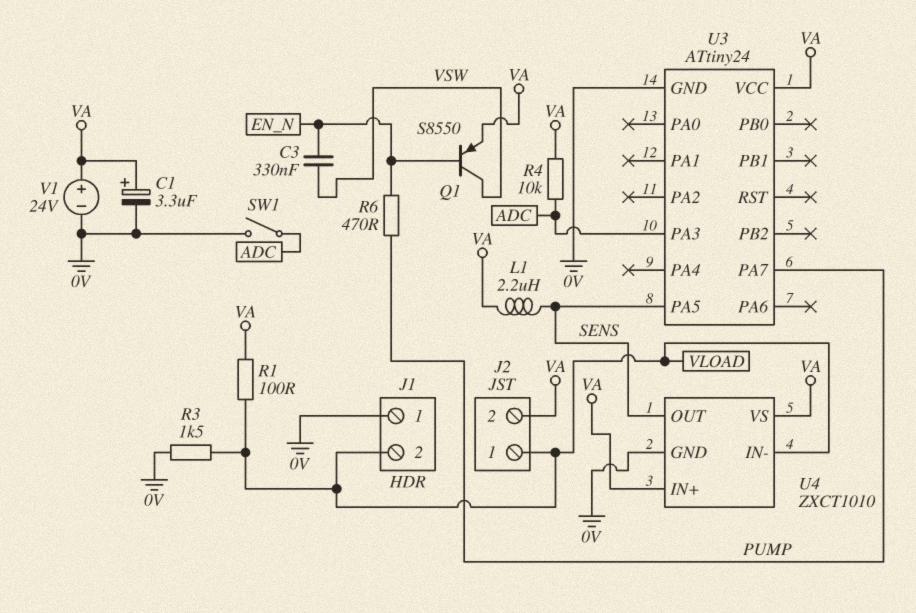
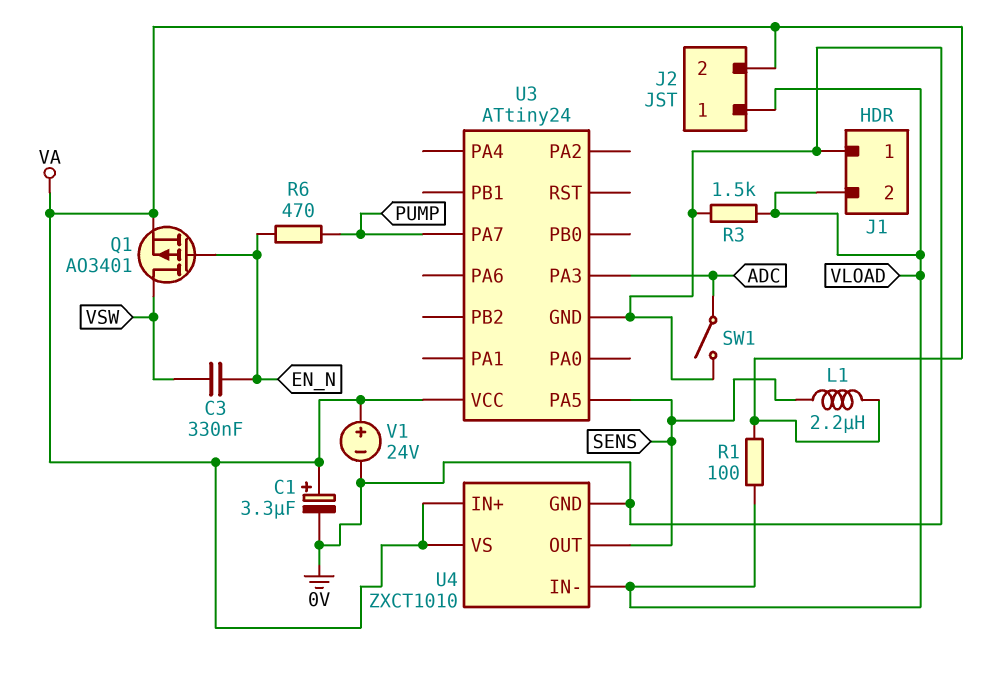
Q1: PNP S8550 (B EN_N, C VSW, E VA) -> PMOS AO3401 (G EN_N, D VSW, S VA)
R4: 10k (ADC, VA) -> none

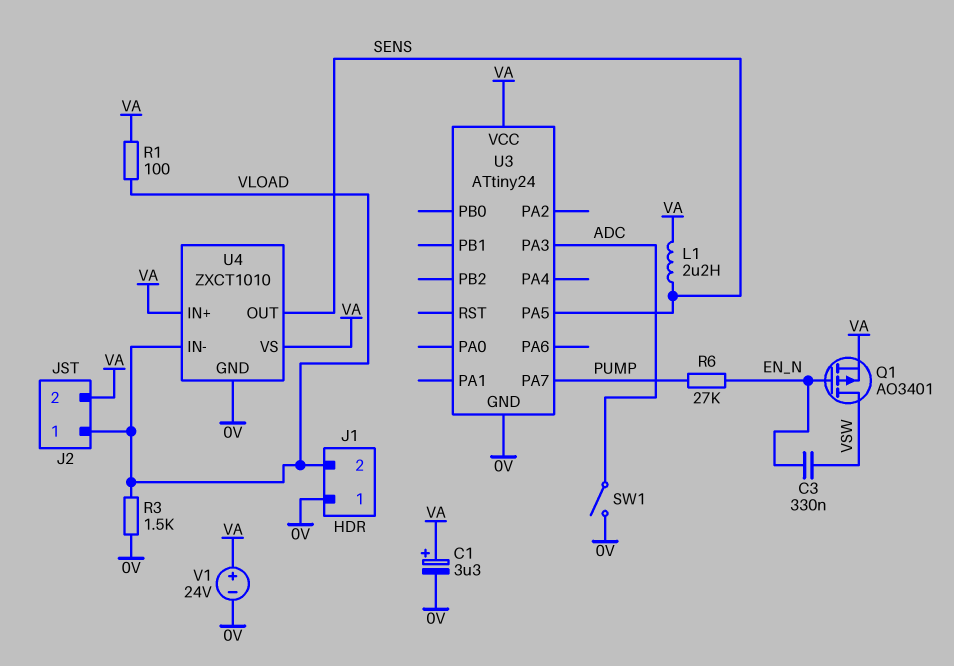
R6: 470 (EN_N, PUMP) -> 27k (EN_N, PUMP)

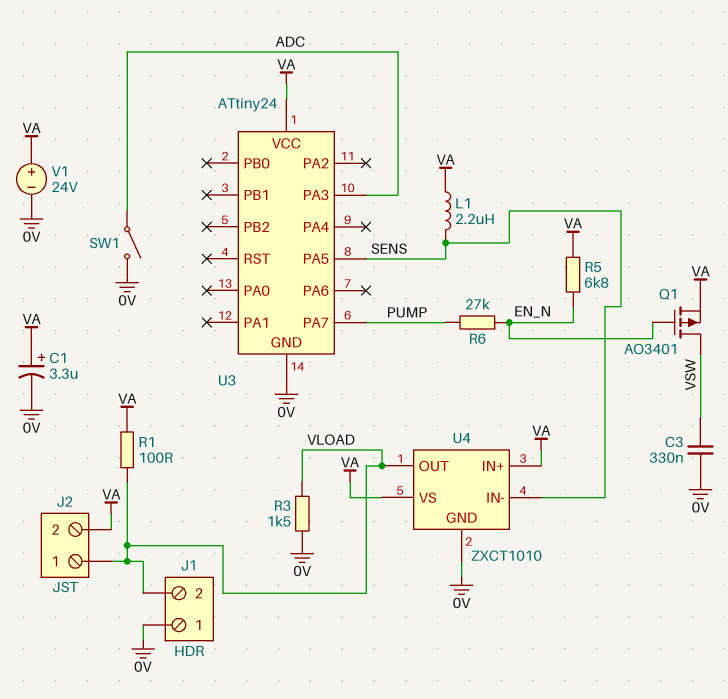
C3: 330nF (EN_N, VSW) -> 330nF (0V, VSW)
R5: none -> 6.8k (EN_N, VA)
U4 pin IN-: VLOAD -> SENS
U4 pin OUT: SENS -> VLOAD

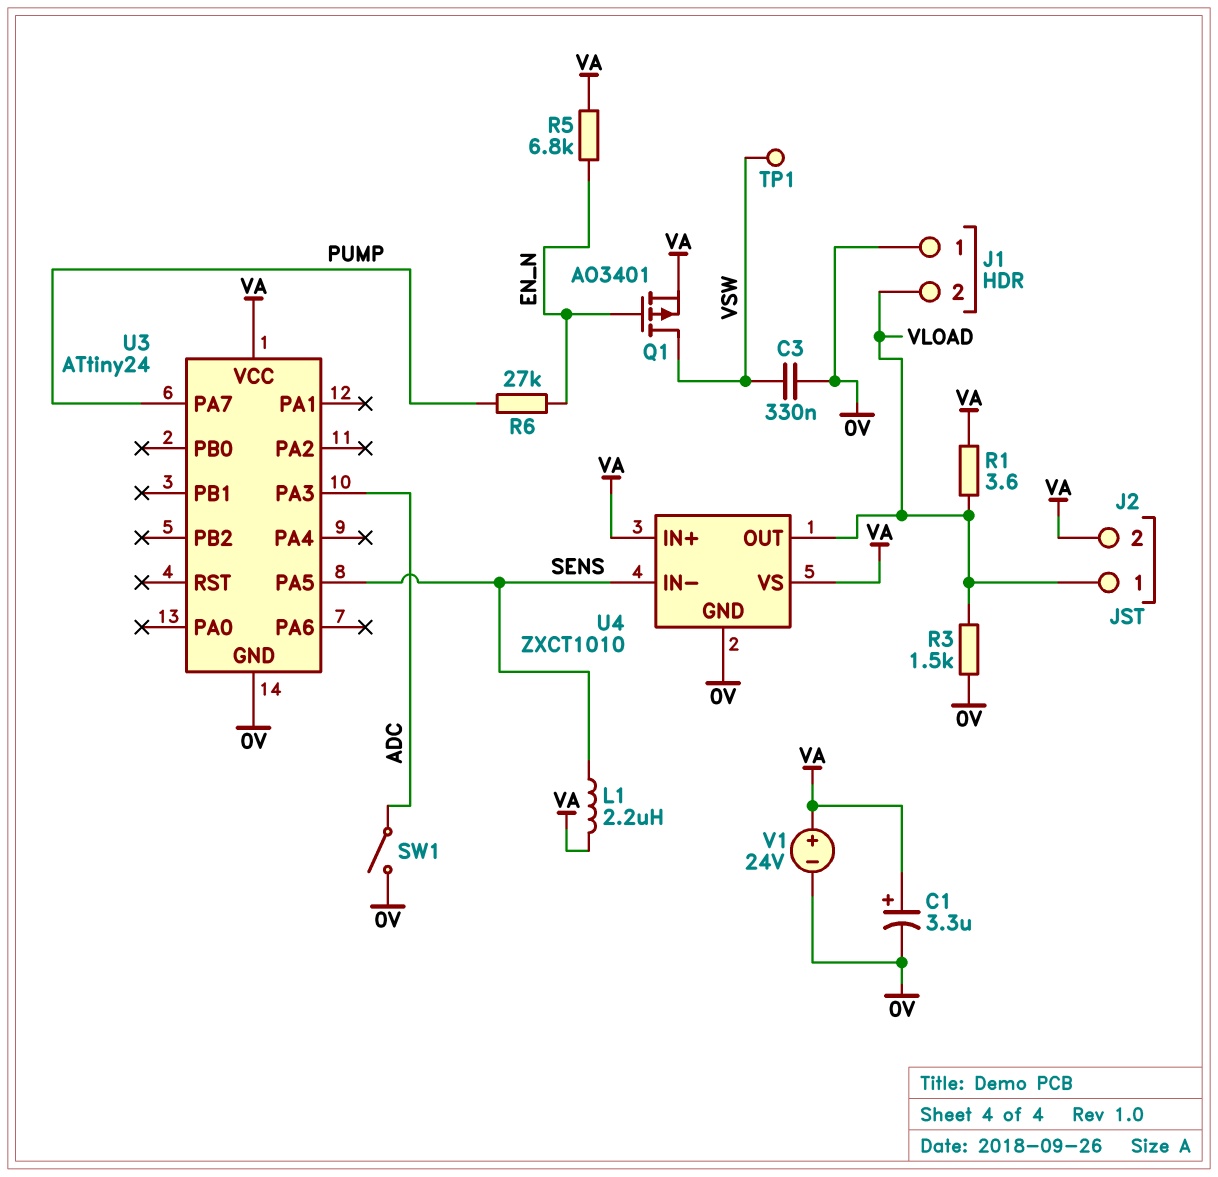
R1: 100 (VA, VLOAD) -> 3.6 (VA, VLOAD)
TP1: none -> test point (VSW)

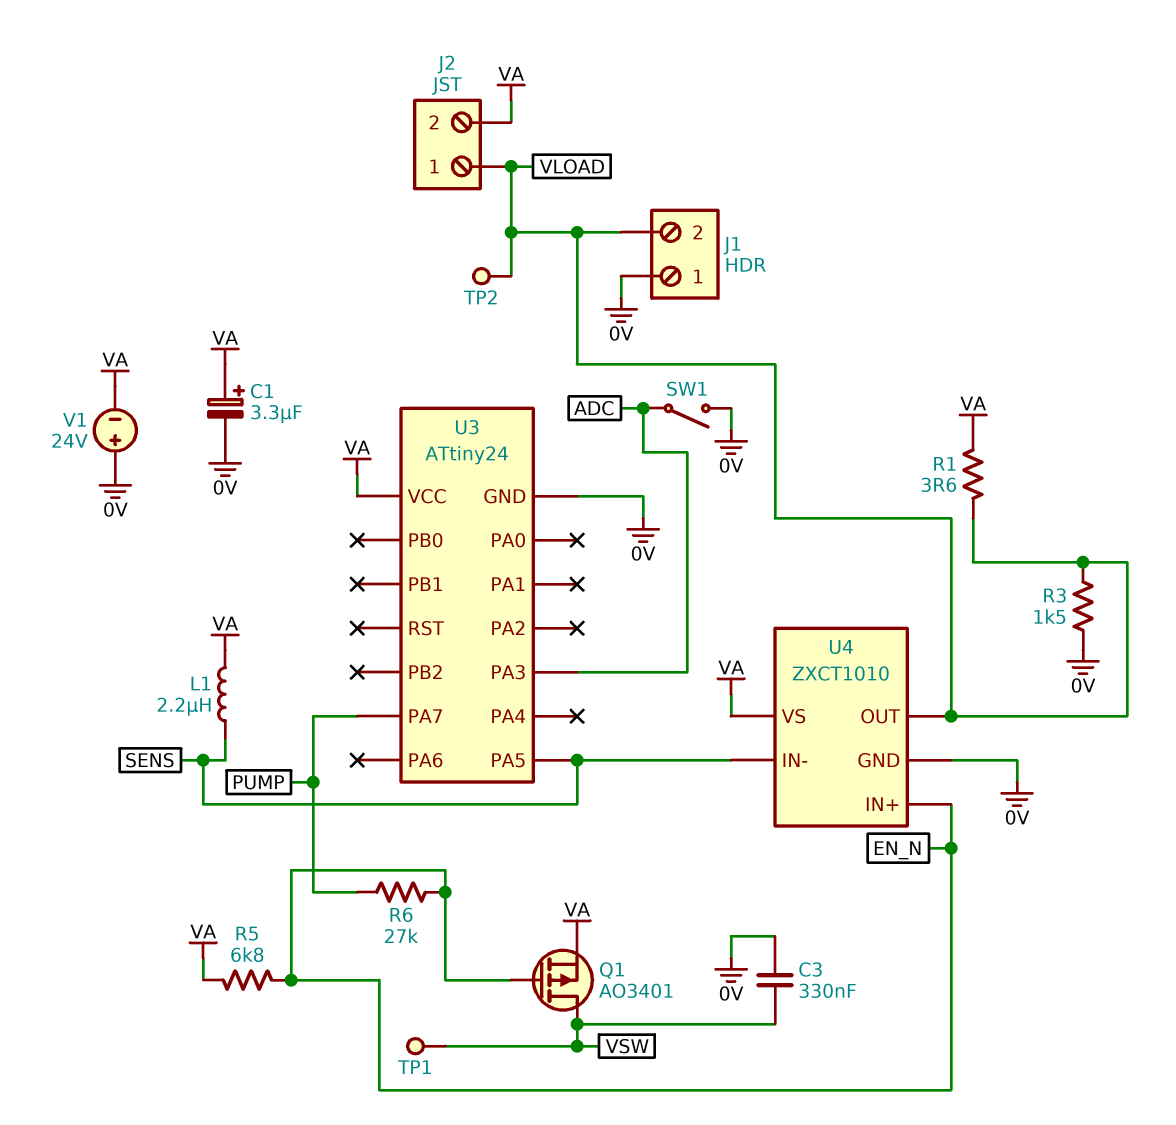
TP2: none -> test point (VLOAD)
U4 pin IN+: VA -> EN_N
V1: 24V (plus VA, minus 0V) -> 24V (plus 0V, minus VA)

